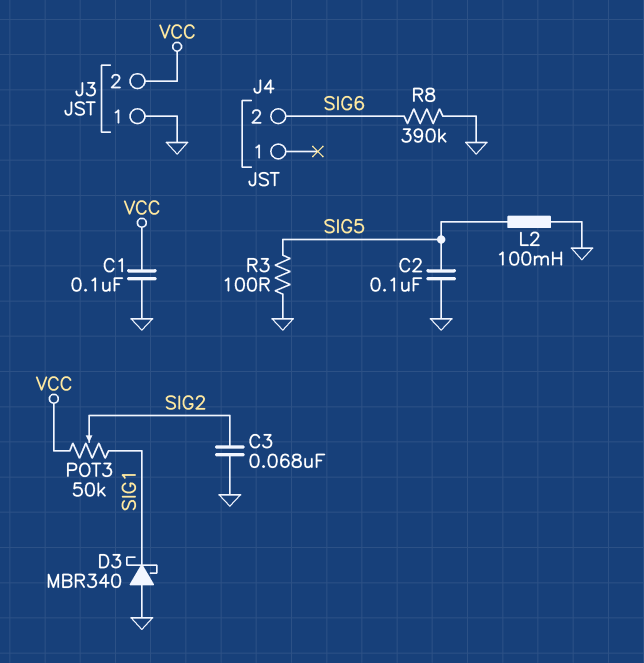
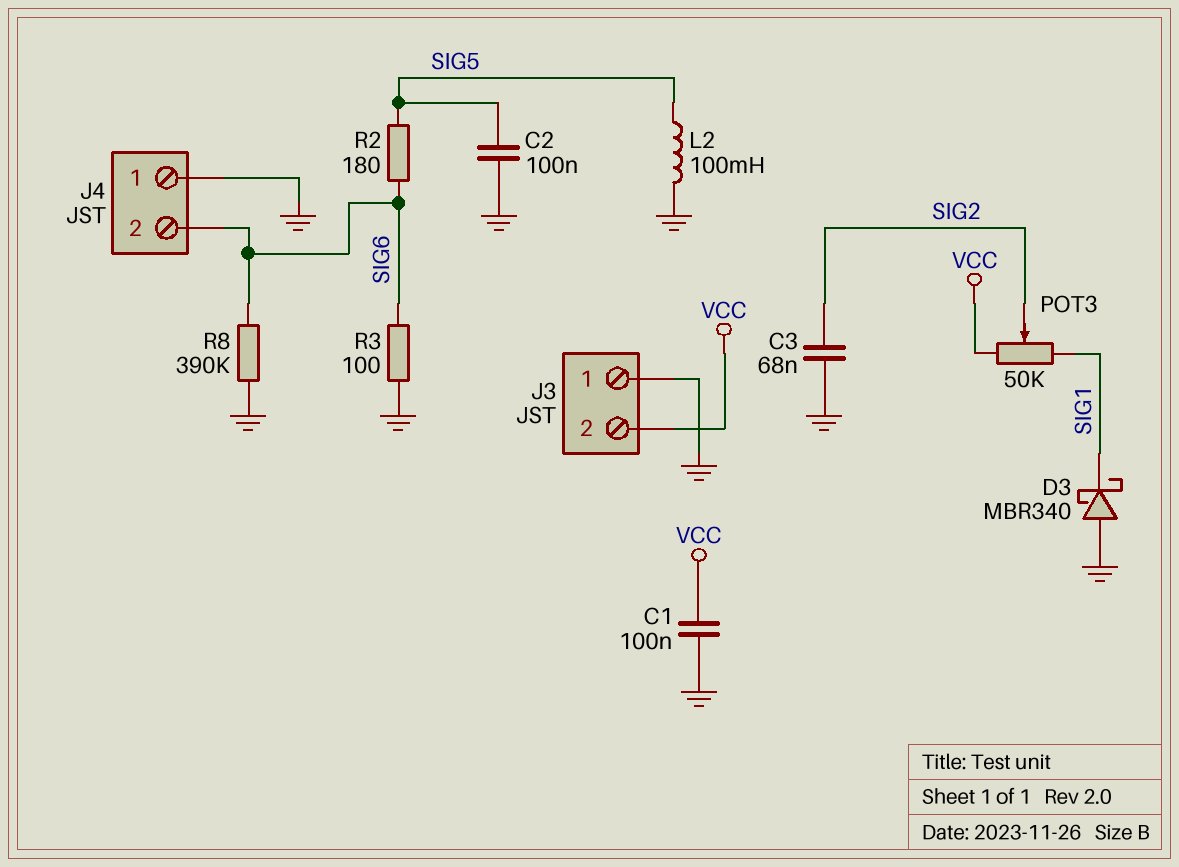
J4 pin 1: none -> GND
R2: none -> 180 (SIG5, SIG6)
R3: 100 (GND, SIG5) -> 100 (GND, SIG6)

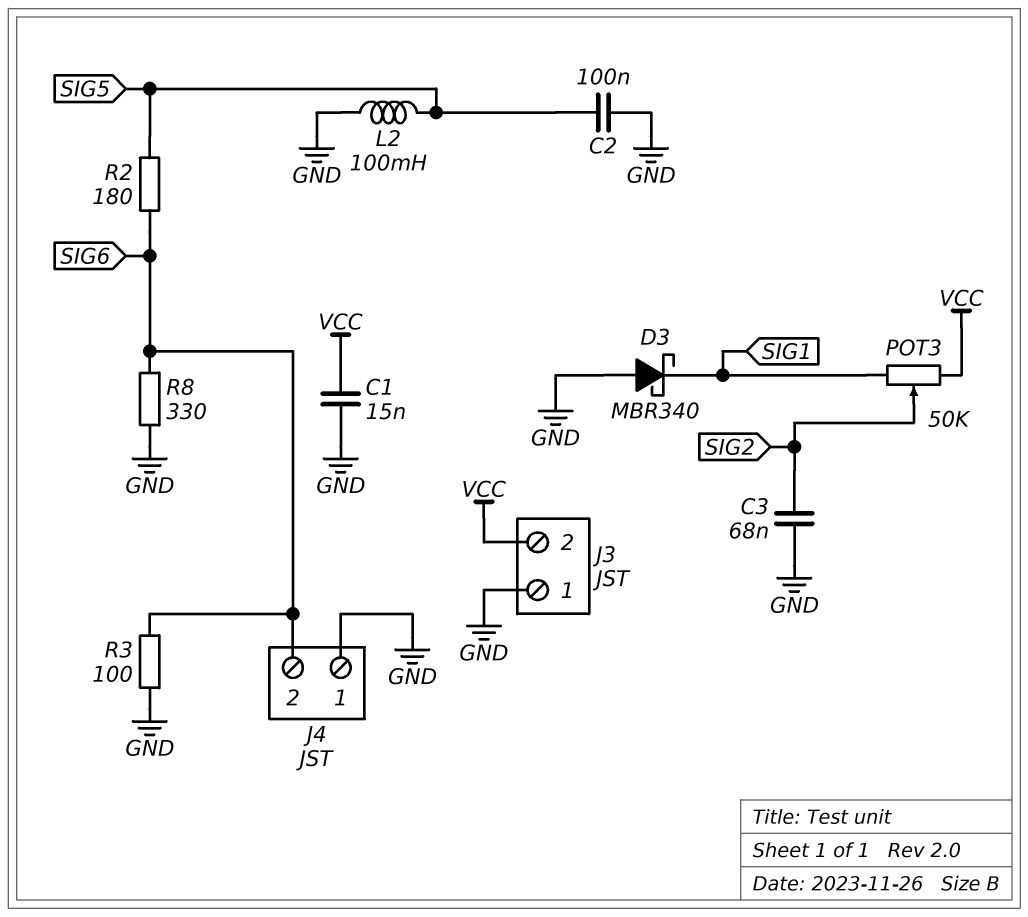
C1: 100nF (GND, VCC) -> 15nF (GND, VCC)
R8: 390k (GND, SIG6) -> 330 (GND, SIG6)

